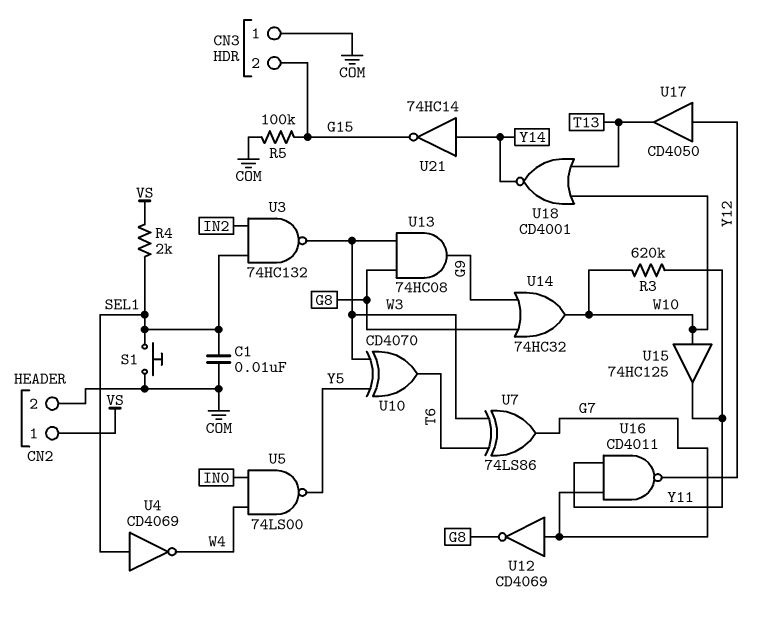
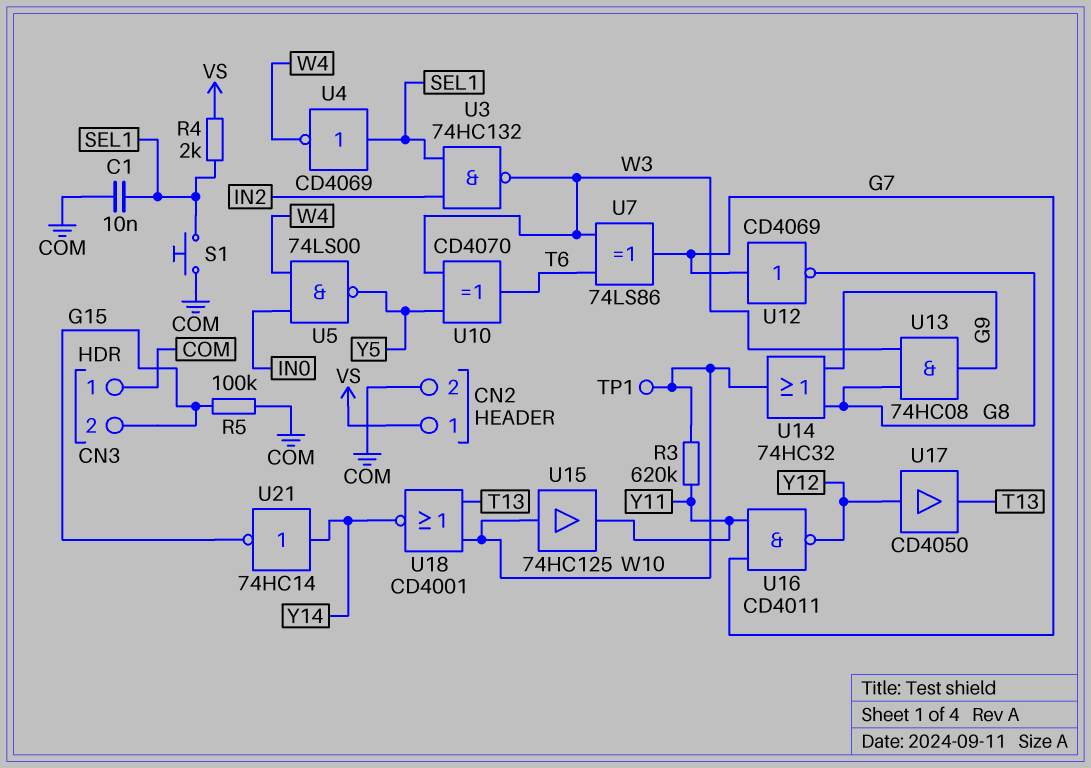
TP1: none -> test point (W10)

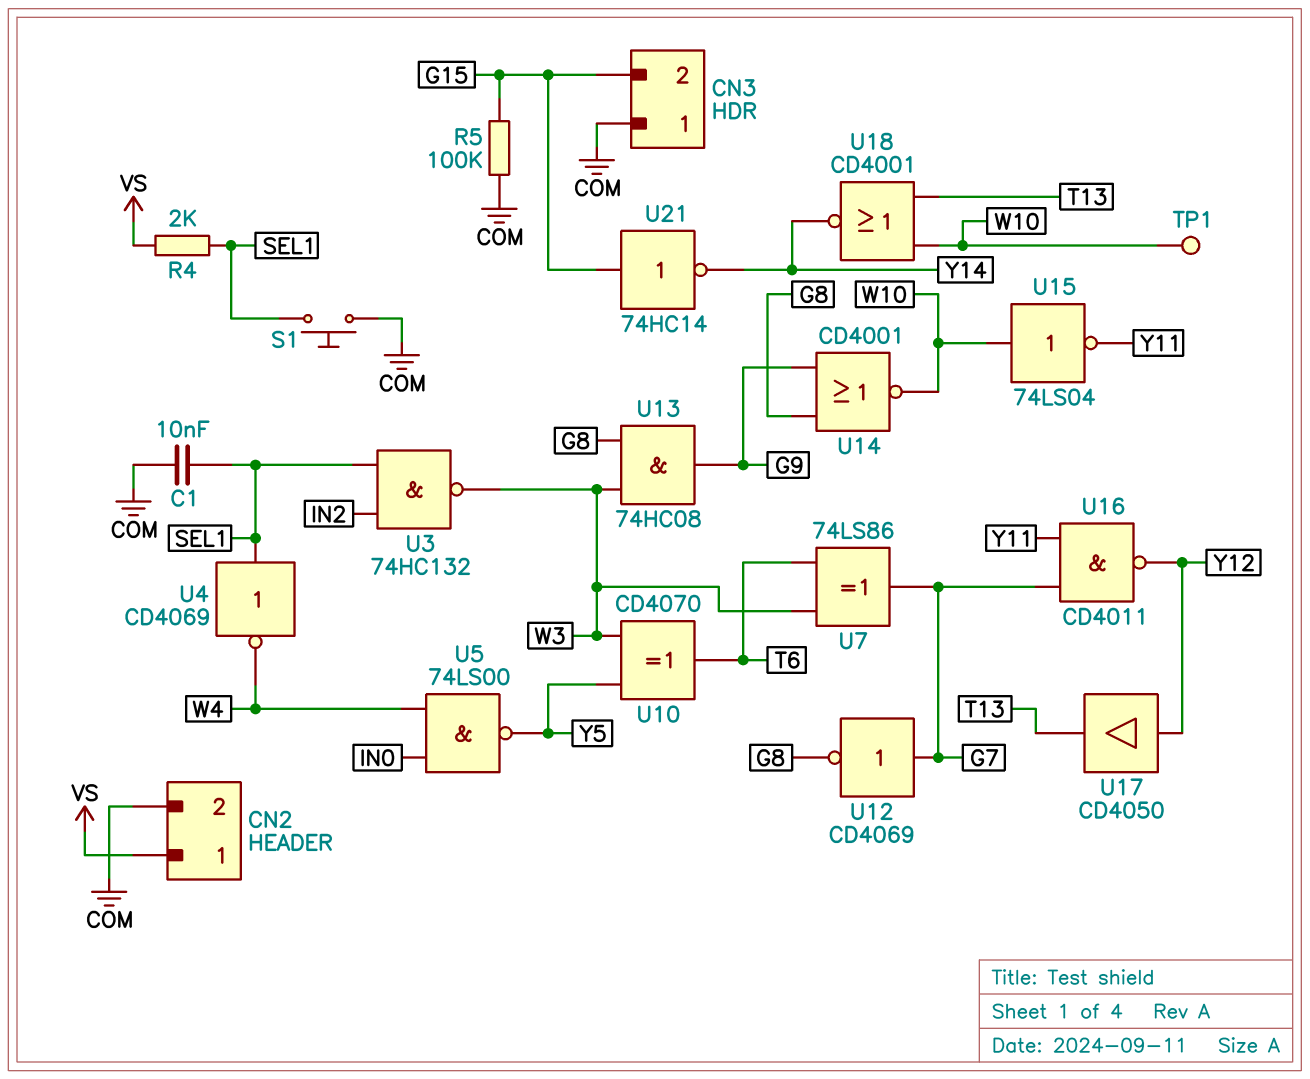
R3: 620k (W10, Y11) -> none
U14: OR 74HC32 (in G8, in G9, out W10) -> NOR CD4001 (in G8, in G9, out W10)
U15: buffer 74HC125 (in W10, out Y11) -> NOT 74LS04 (in W10, out Y11)
U21: NOT 74HC14 (in Y14, out G15) -> NOT 74HC14 (in G15, out Y14)

